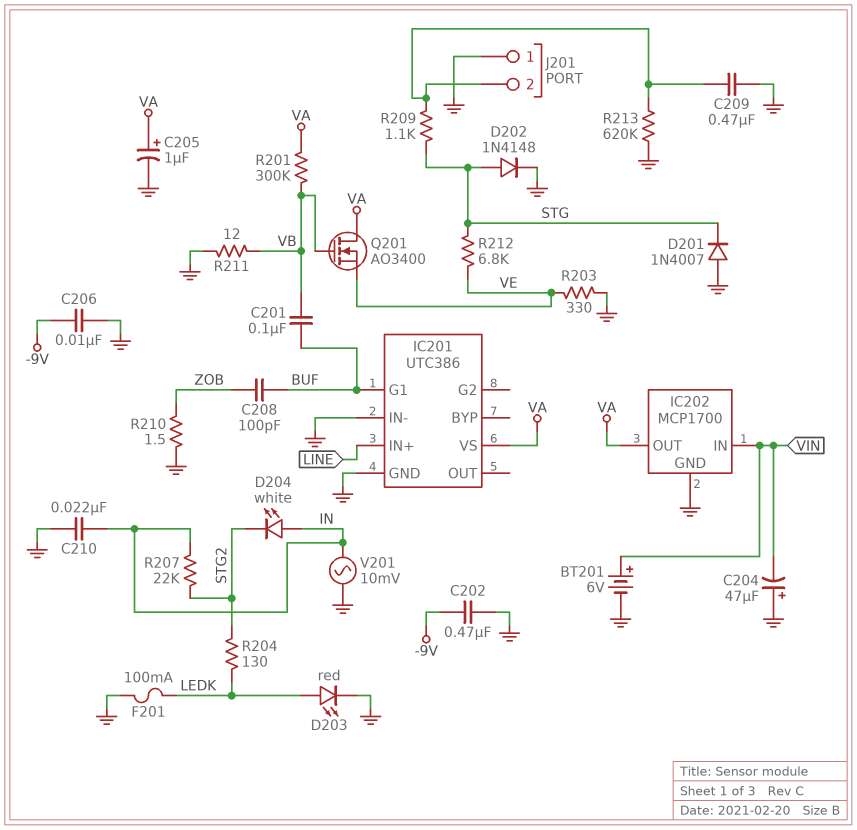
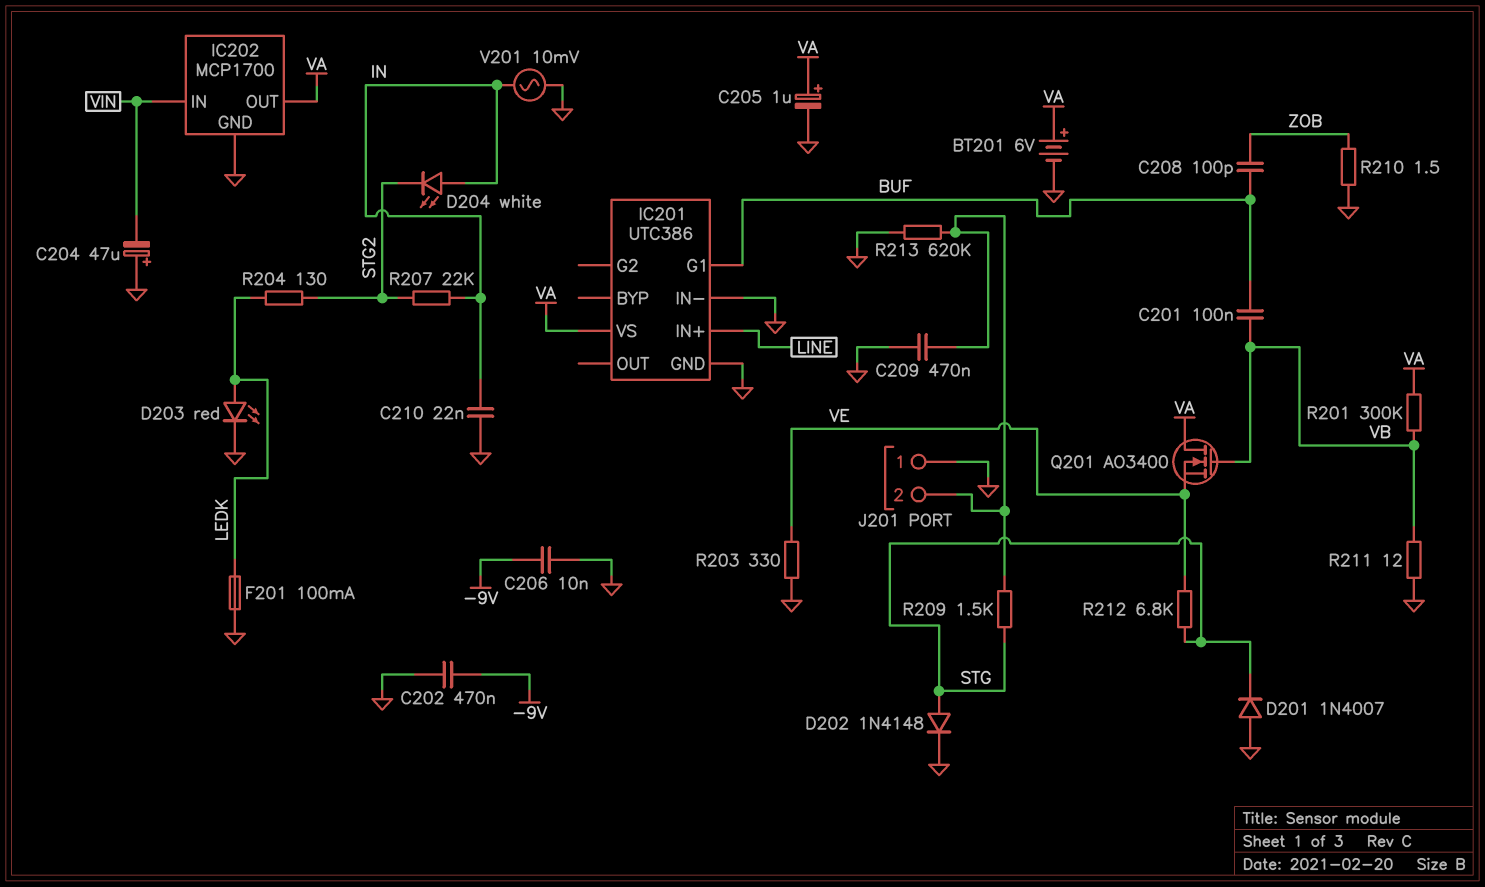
BT201: 6V (plus VIN, minus GND) -> 6V (plus VA, minus GND)
R209: 1.1k (J201/2, STG) -> 1.5k (J201/2, STG)

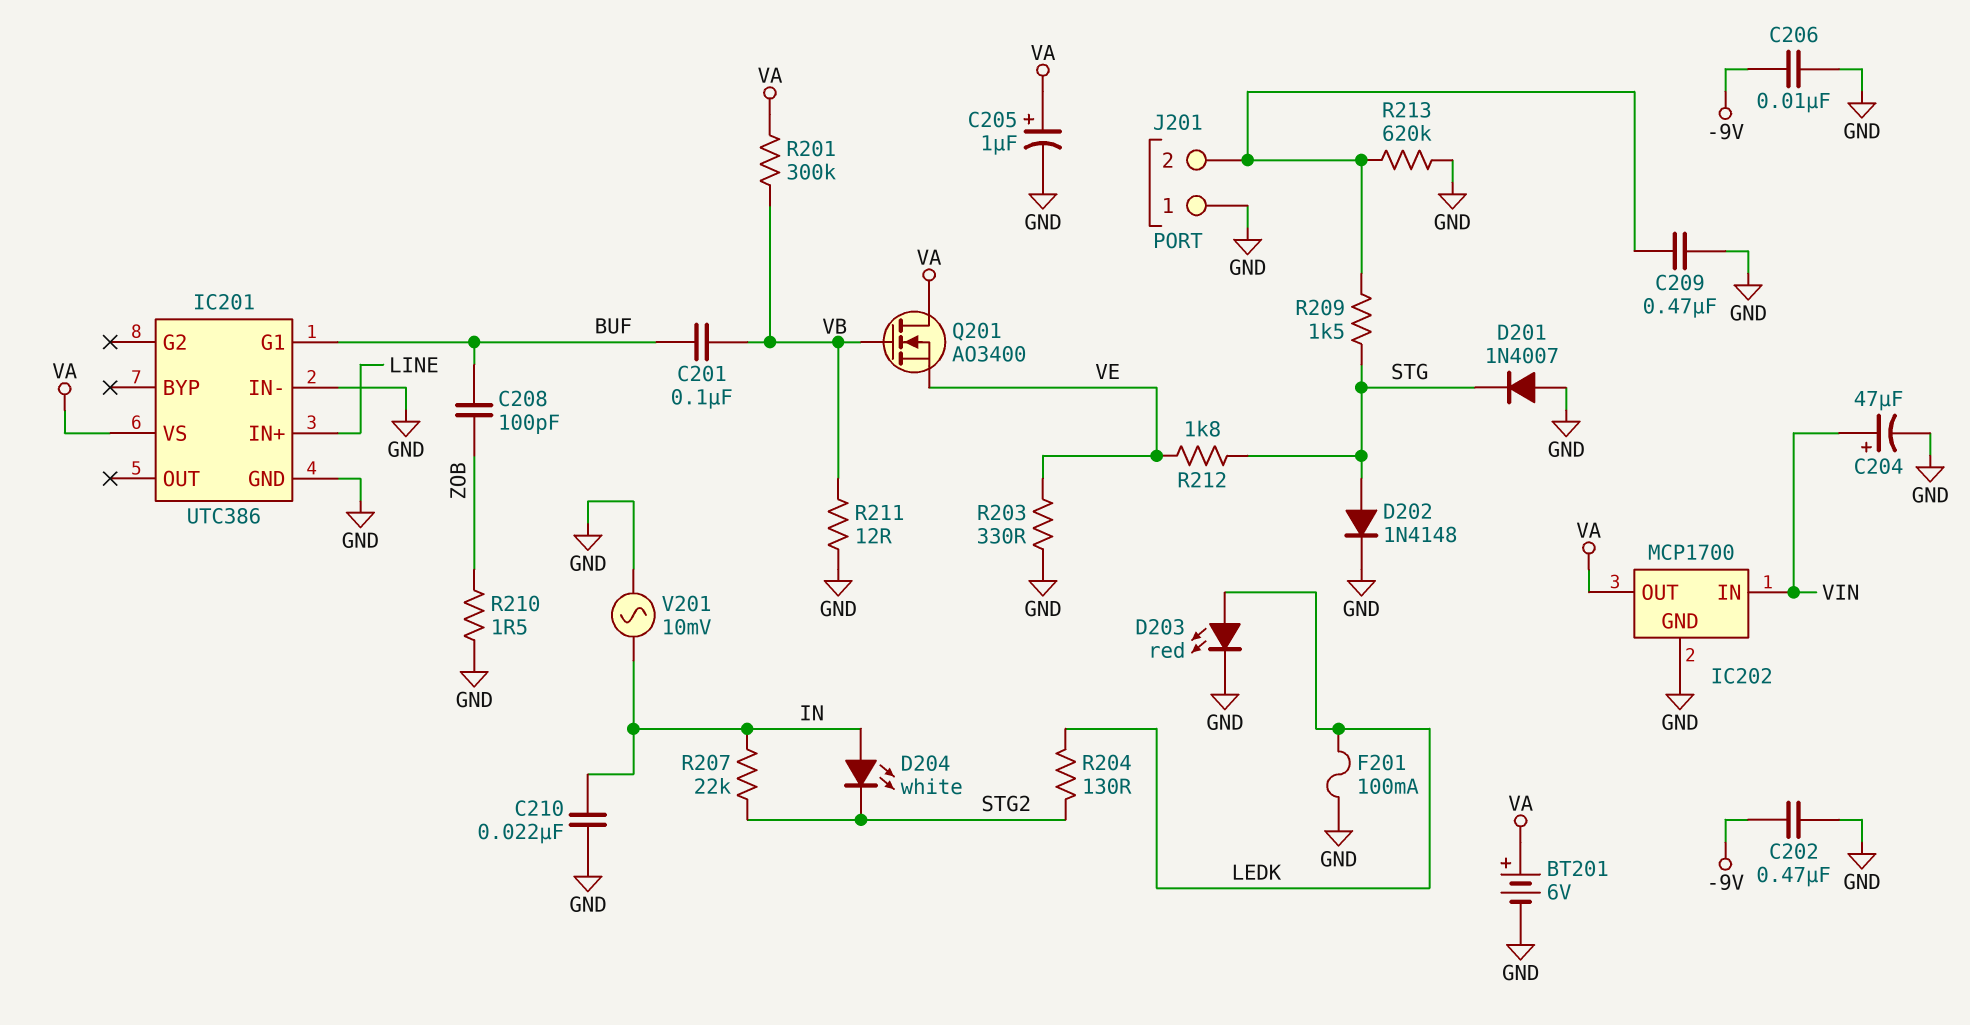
C204: 47uF (plus GND, minus VIN) -> 47uF (plus VIN, minus GND)
R212: 6.8k (STG, VE) -> 1.8k (STG, VE)

